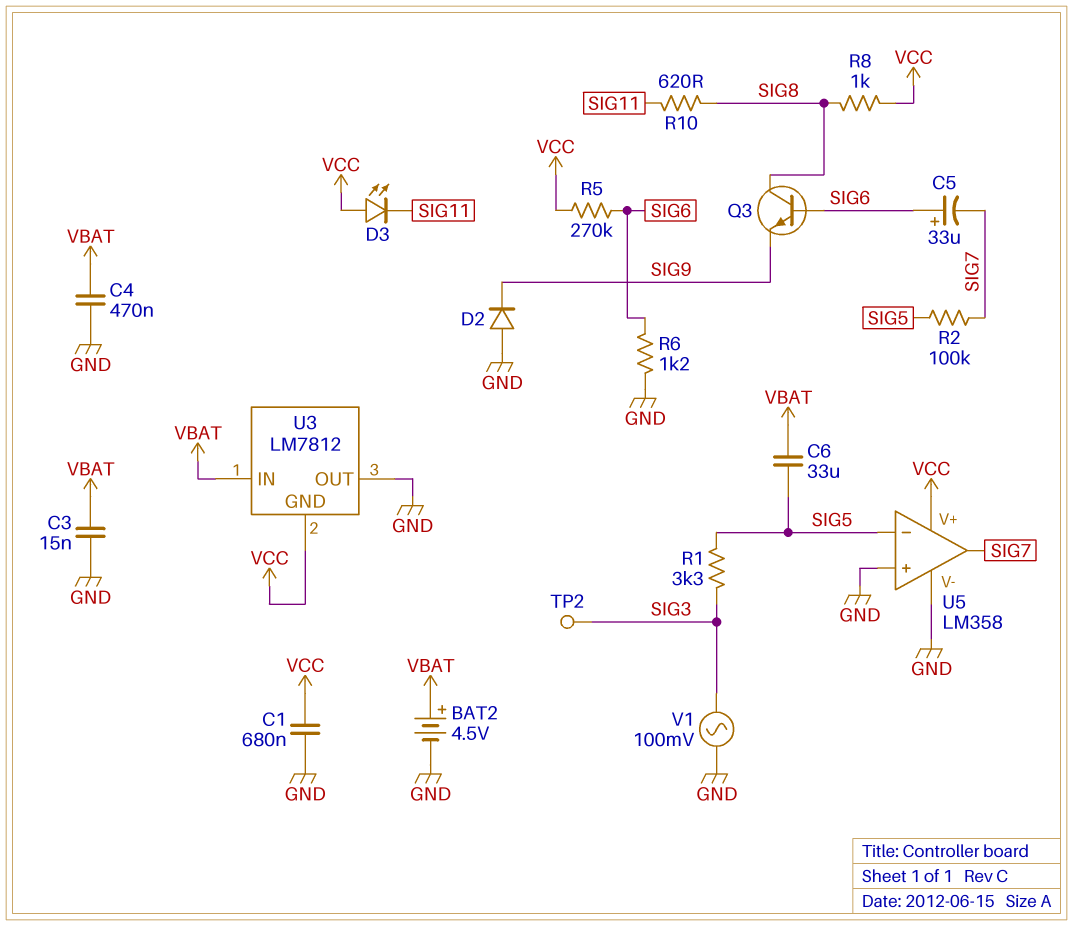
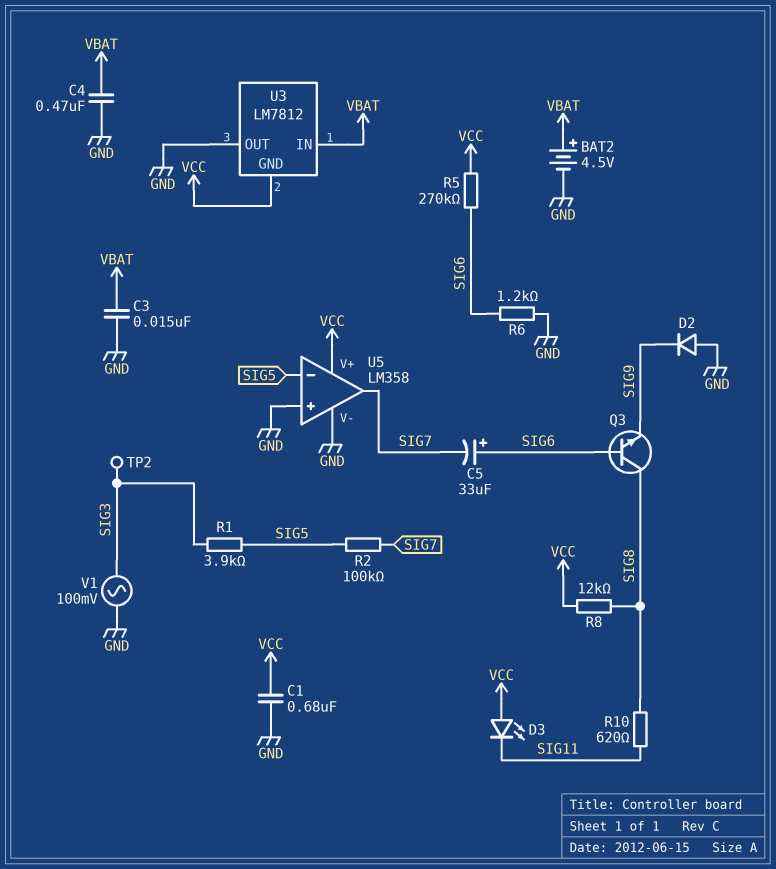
C6: 33uF (SIG5, VBAT) -> none
R1: 3.3k (SIG3, SIG5) -> 3.9k (SIG3, SIG5)
R8: 1k (SIG8, VCC) -> 12k (SIG8, VCC)

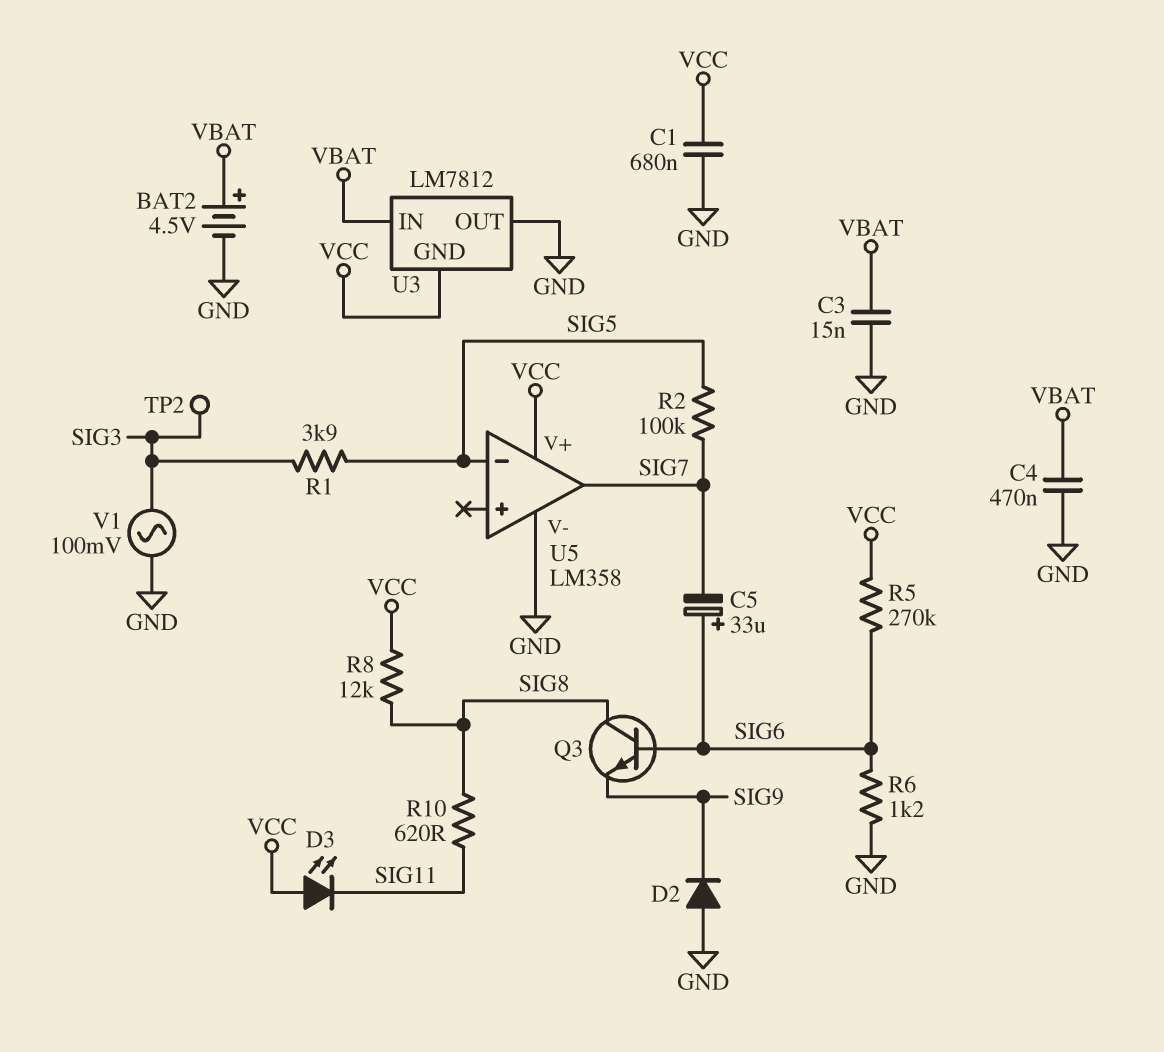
U5 pin in+: GND -> none

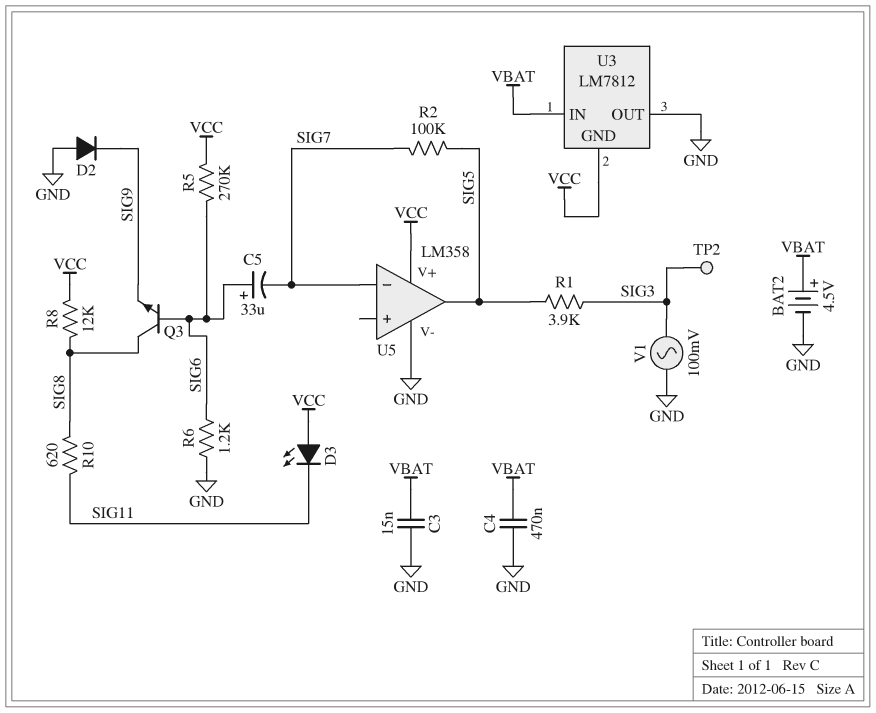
C1: 680nF (GND, VCC) -> none
U5 pin in-: SIG5 -> SIG7
U5 pin out: SIG7 -> SIG5

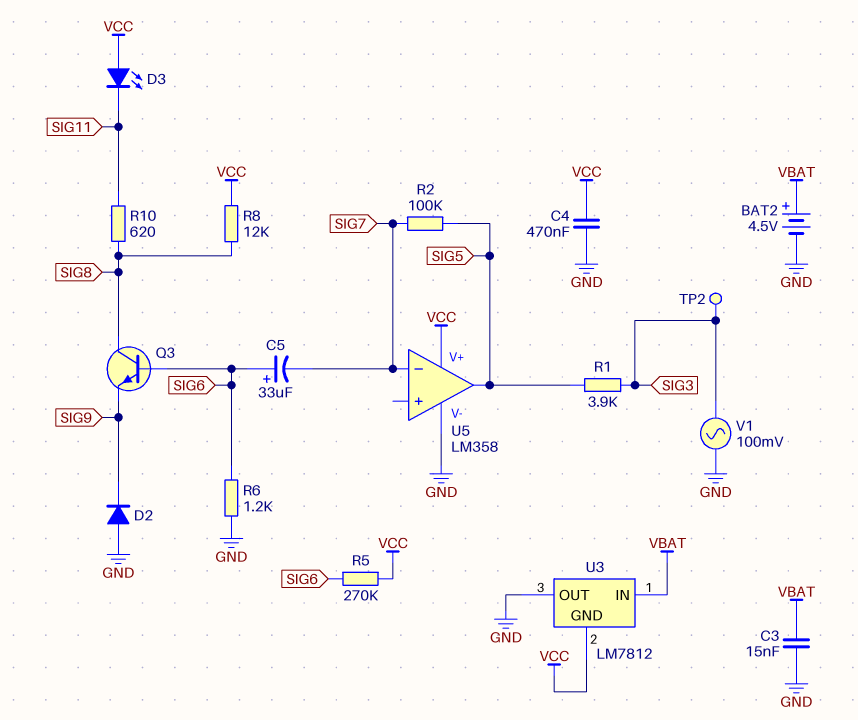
C4: 470nF (GND, VBAT) -> 470nF (GND, VCC)

